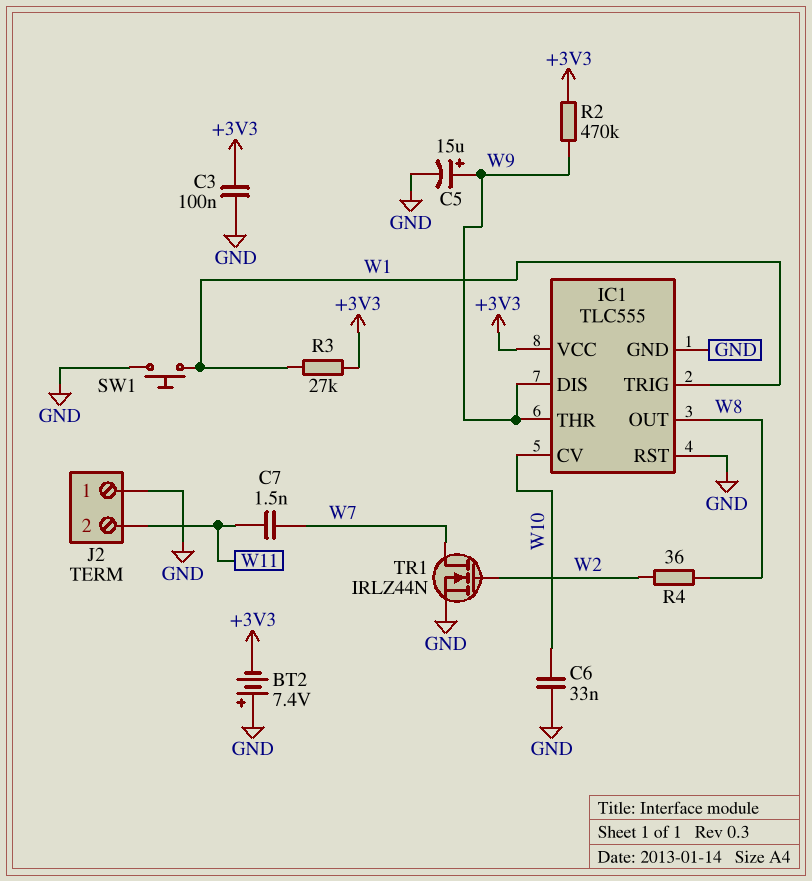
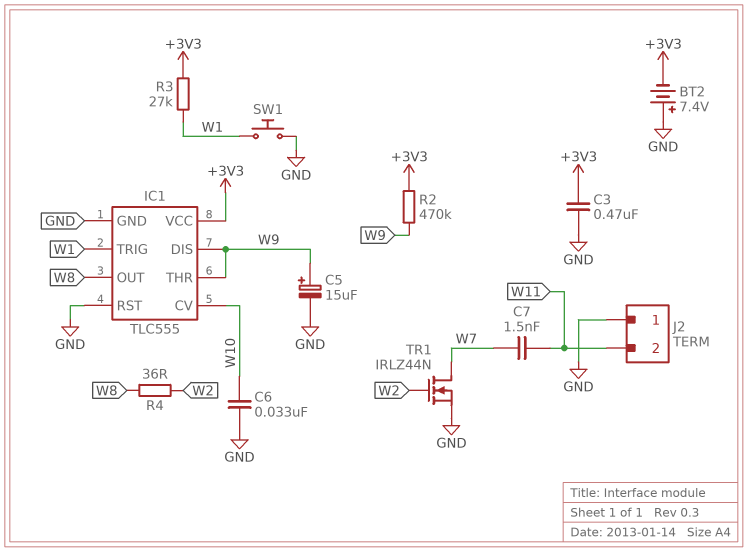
C3: 100nF (+3V3, GND) -> 470nF (+3V3, GND)

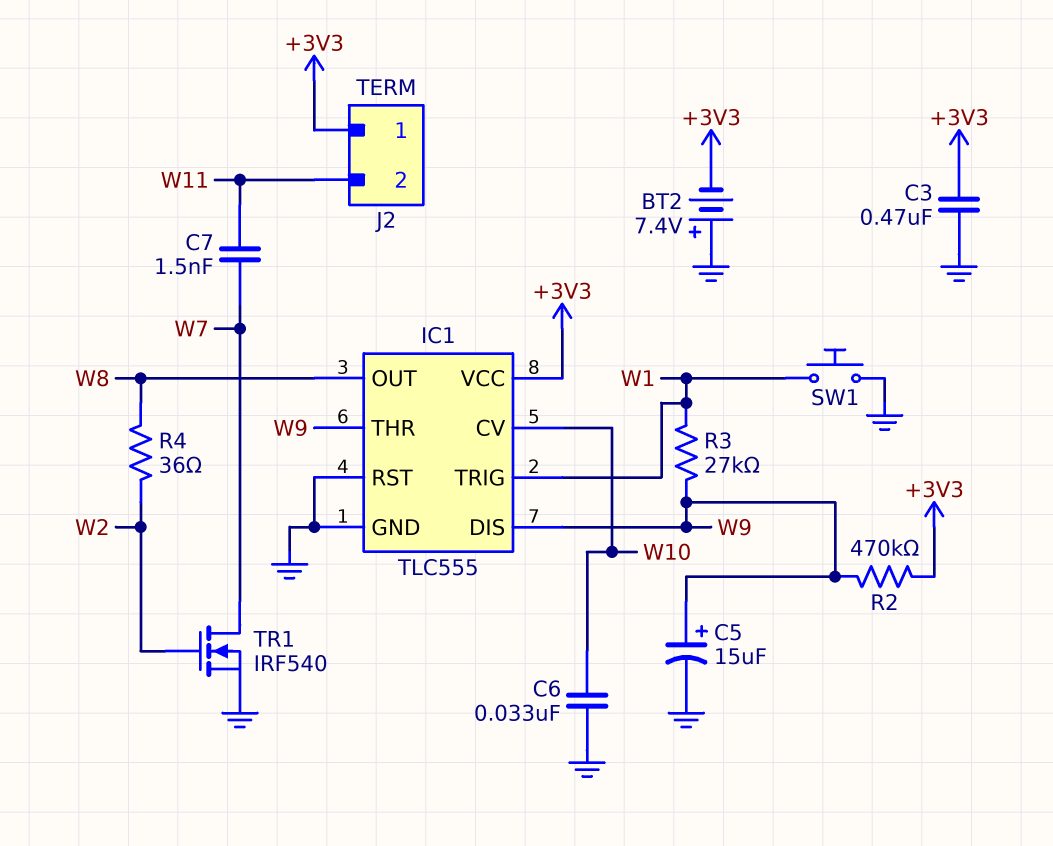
J2 pin 1: GND -> +3V3
R3: 27k (+3V3, W1) -> 27k (W1, W9)
TR1: NMOS IRLZ44N (G W2, D W7, S GND) -> NMOS IRF540 (G W2, D W7, S GND)

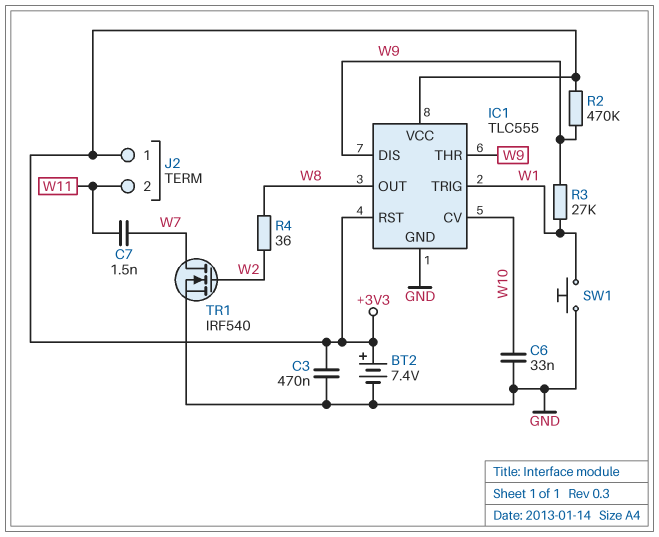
BT2: 7.4V (plus GND, minus +3V3) -> 7.4V (plus +3V3, minus GND)
C5: 15uF (plus W9, minus GND) -> none
IC1 pin RST: GND -> +3V3

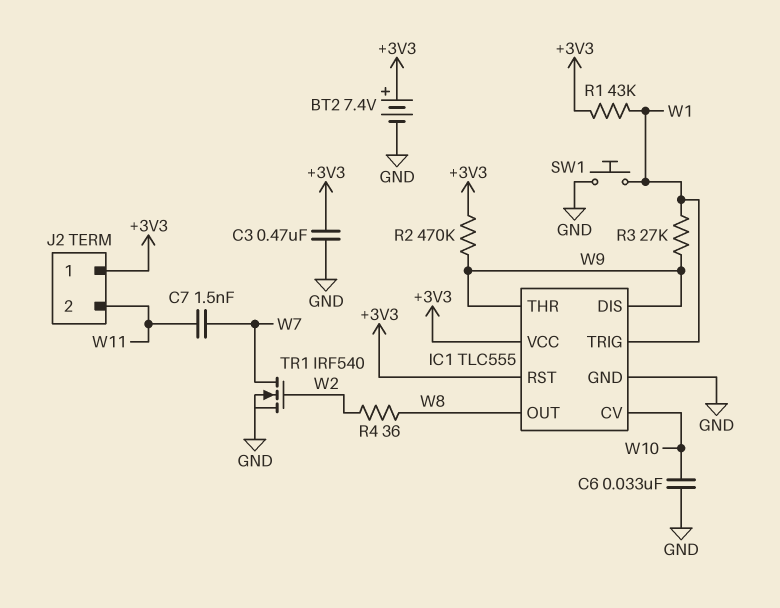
R1: none -> 43k (+3V3, W1)

